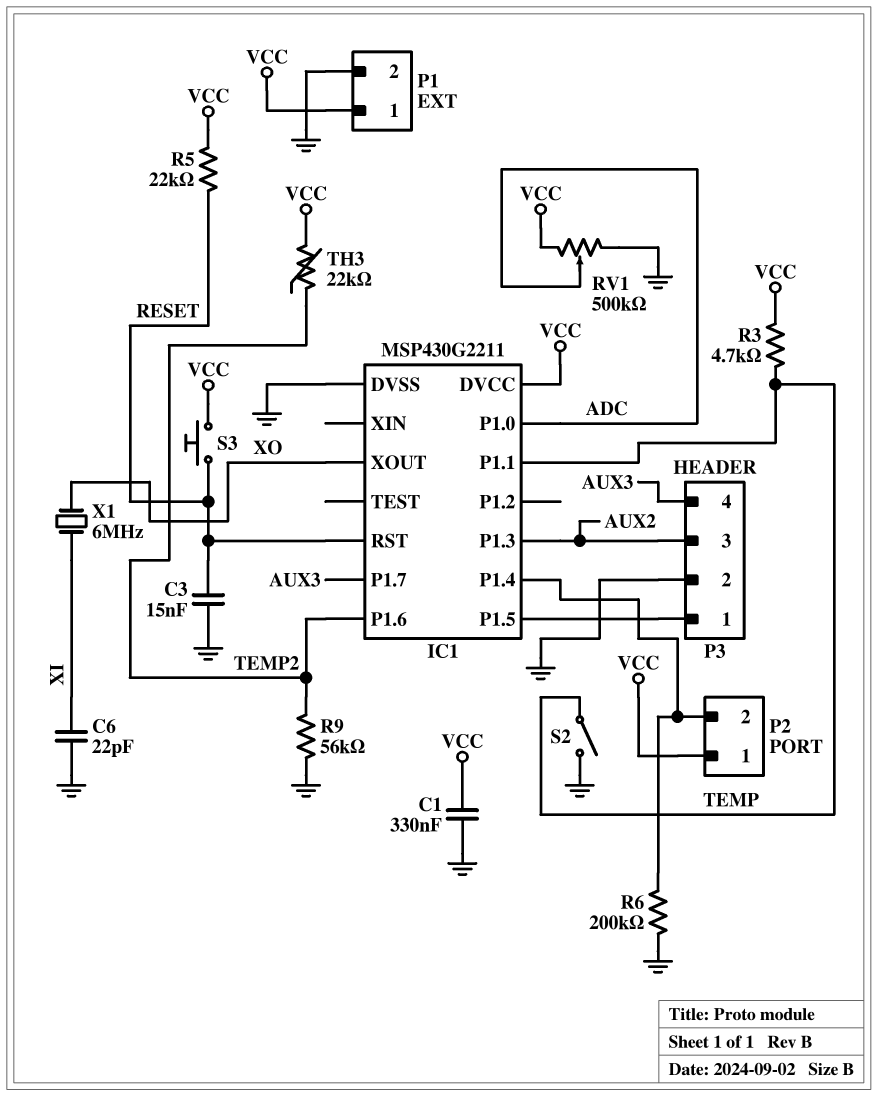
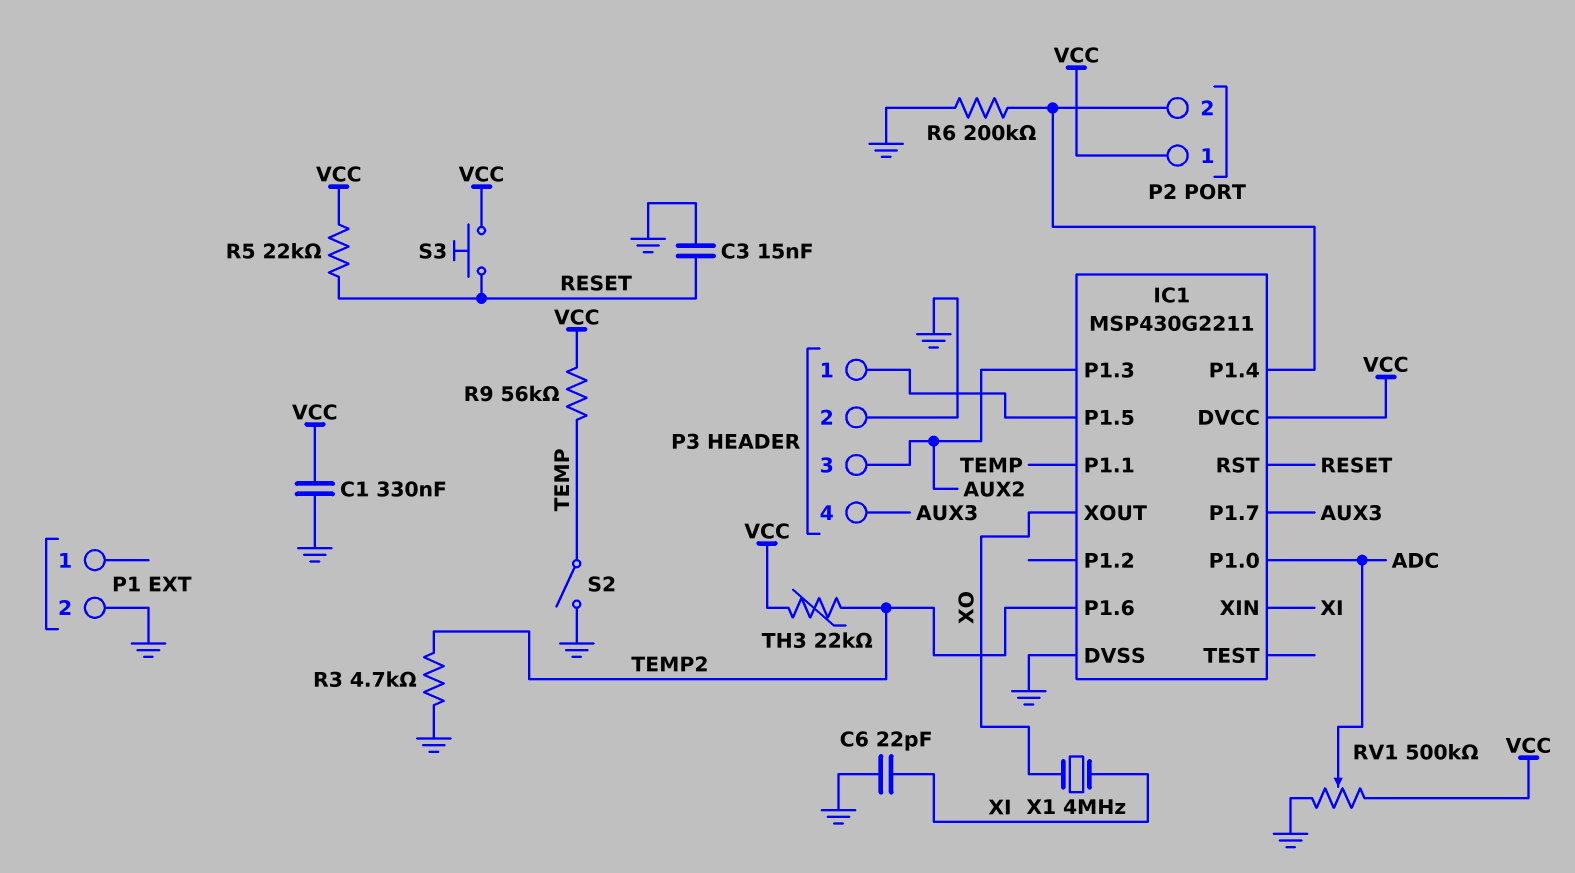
IC1 pin XIN: none -> XI
P1 pin 1: VCC -> none
R3: 4.7k (TEMP, VCC) -> 4.7k (GND, TEMP2)
R9: 56k (GND, TEMP2) -> 56k (TEMP, VCC)
X1: 6MHz (XI, XO) -> 4MHz (XI, XO)

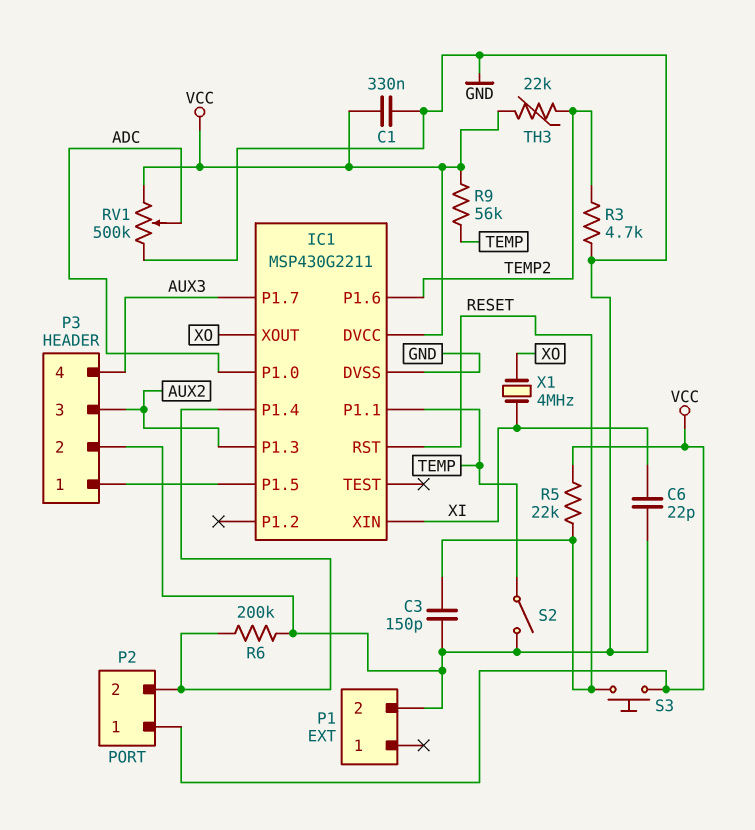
C3: 15nF (GND, RESET) -> 150pF (GND, RESET)

